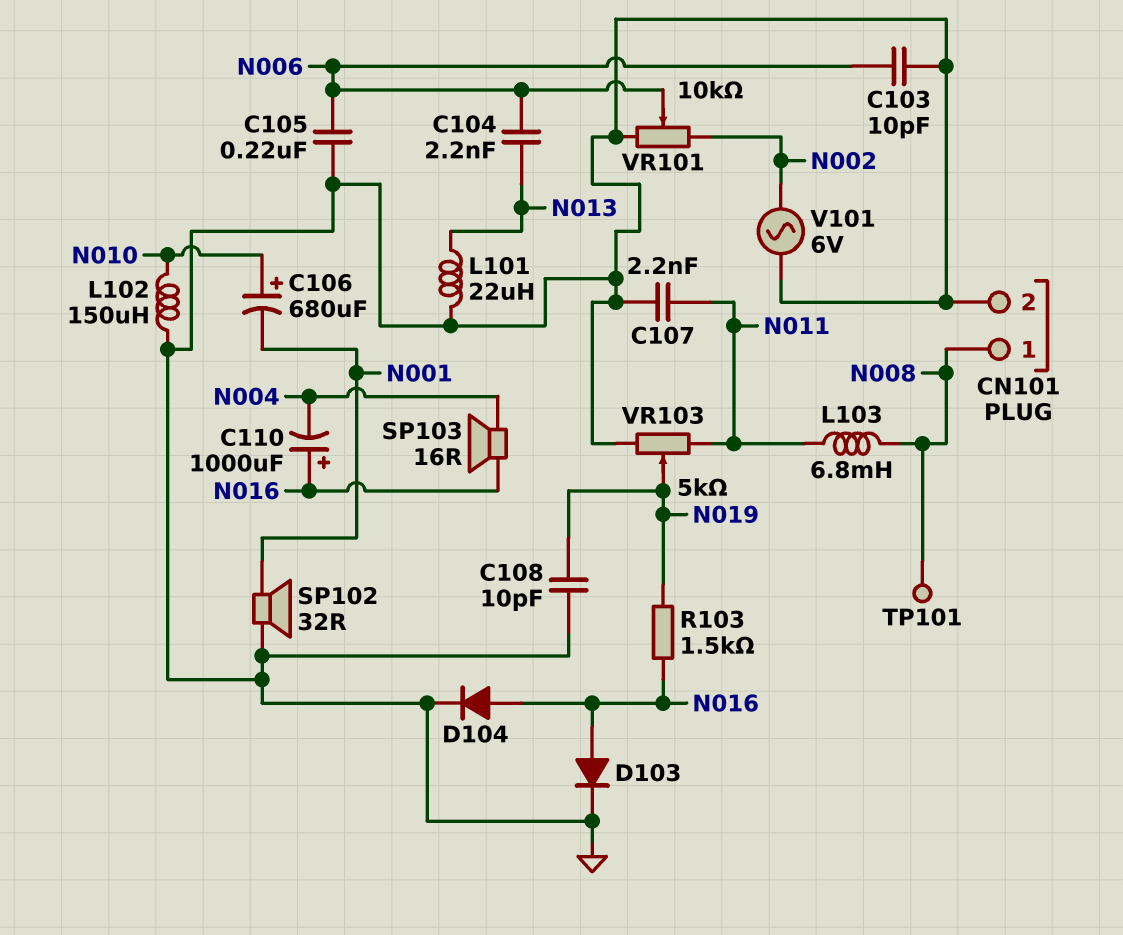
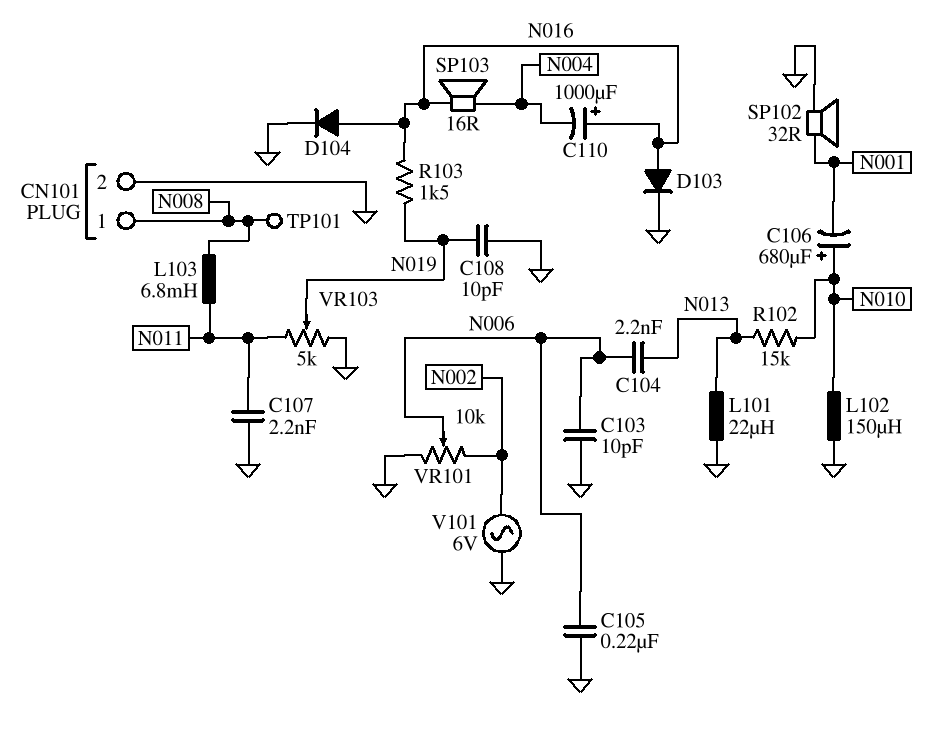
R102: none -> 15k (N010, N013)

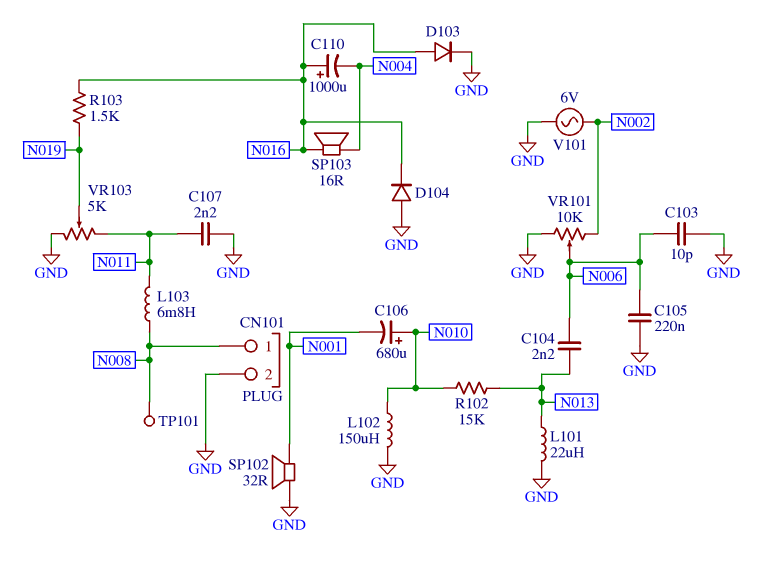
C108: 10pF (GND, N019) -> none
D104: diode (A N016, K GND) -> diode (A GND, K N016)

